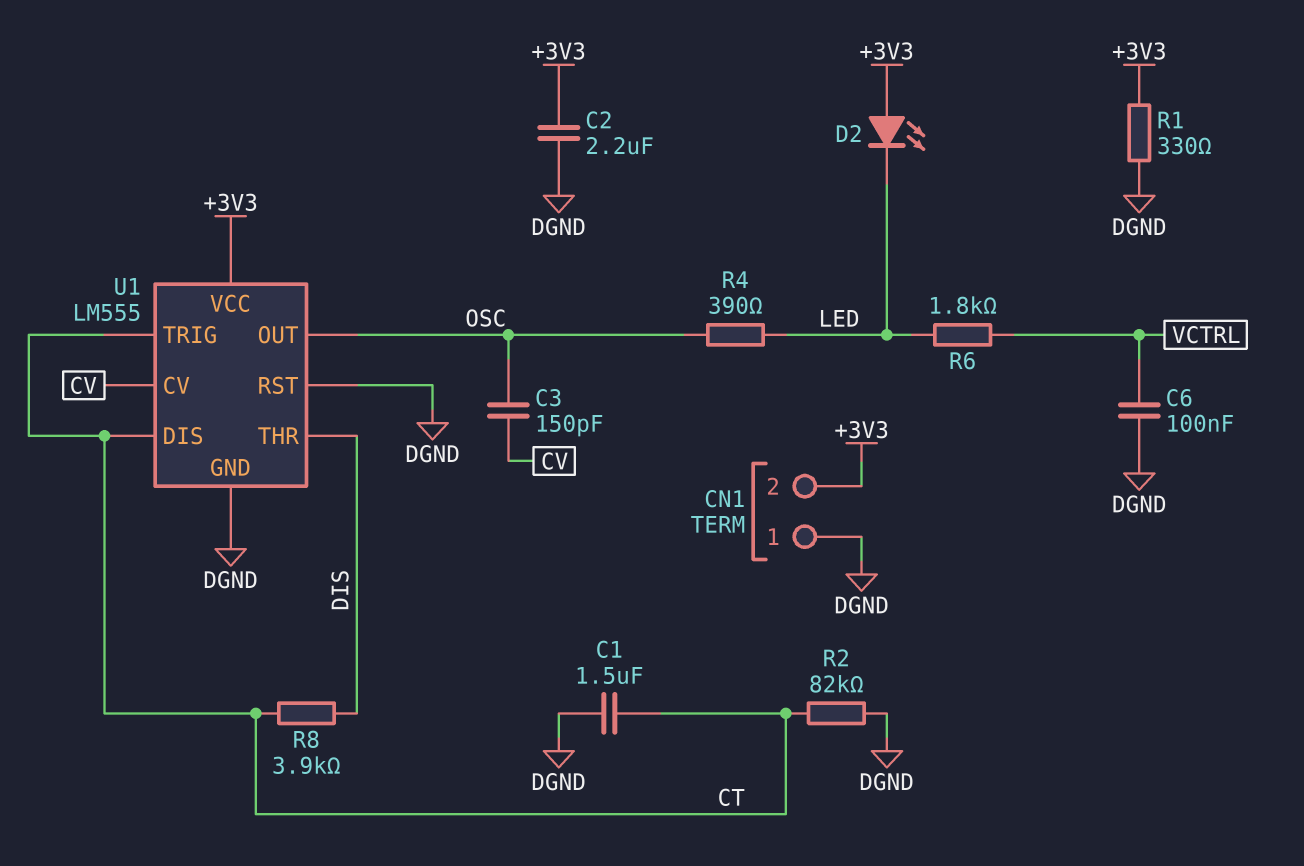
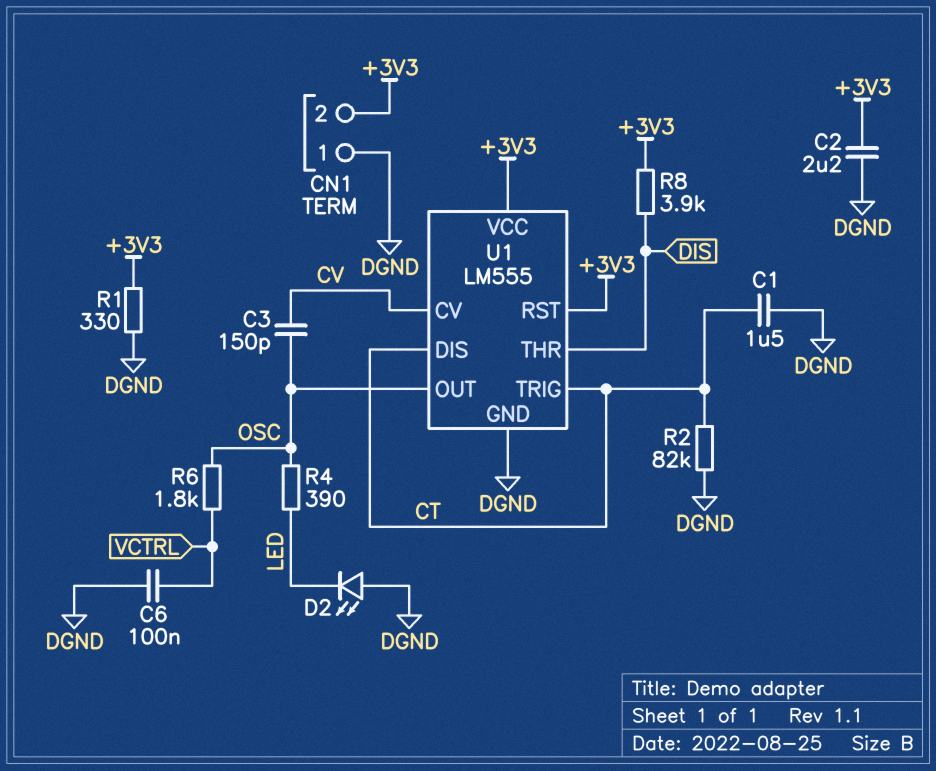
D2: LED (A +3V3, K LED) -> LED (A DGND, K LED)
R6: 1.8k (LED, VCTRL) -> 1.8k (OSC, VCTRL)
R8: 3.9k (CT, DIS) -> 3.9k (+3V3, DIS)
U1 pin RST: DGND -> +3V3

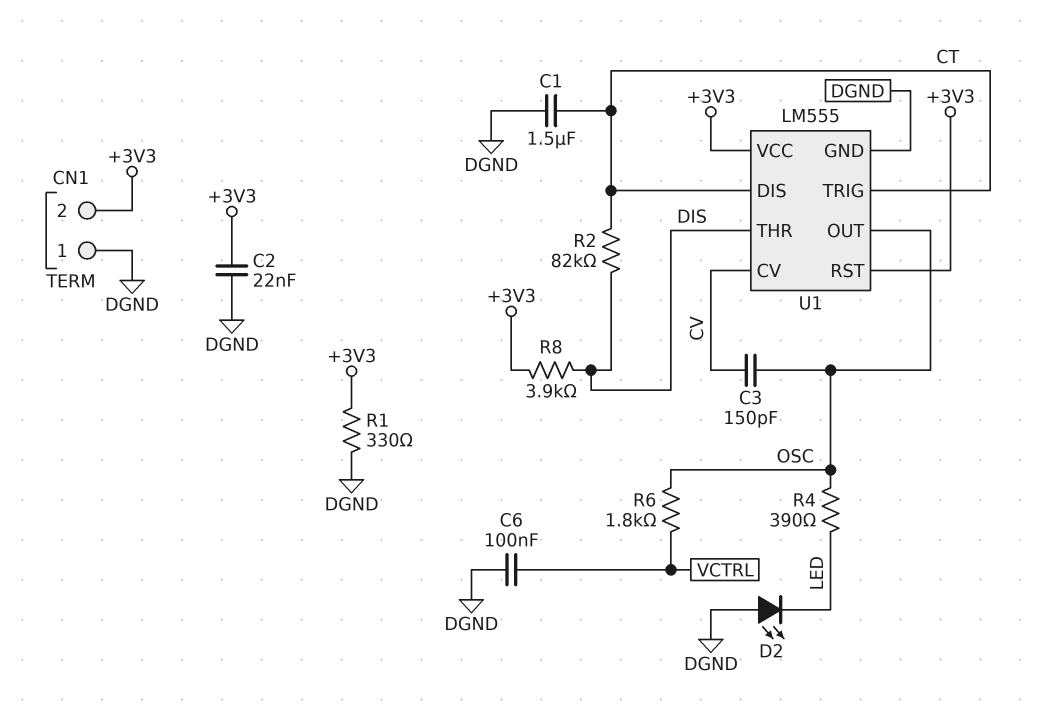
C2: 2.2uF (+3V3, DGND) -> 22nF (+3V3, DGND)
R2: 82k (CT, DGND) -> 82k (CT, DIS)

